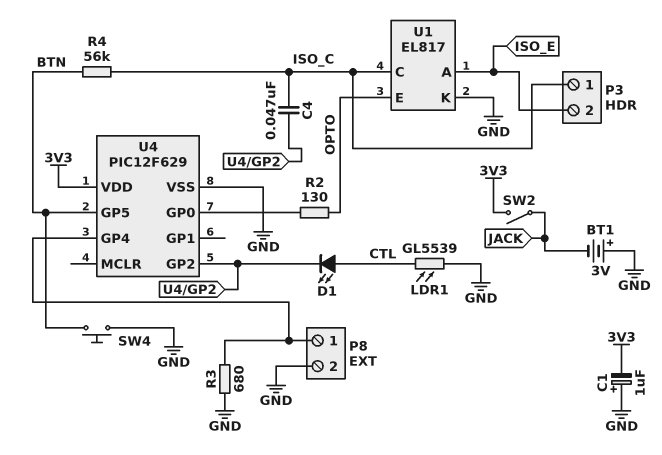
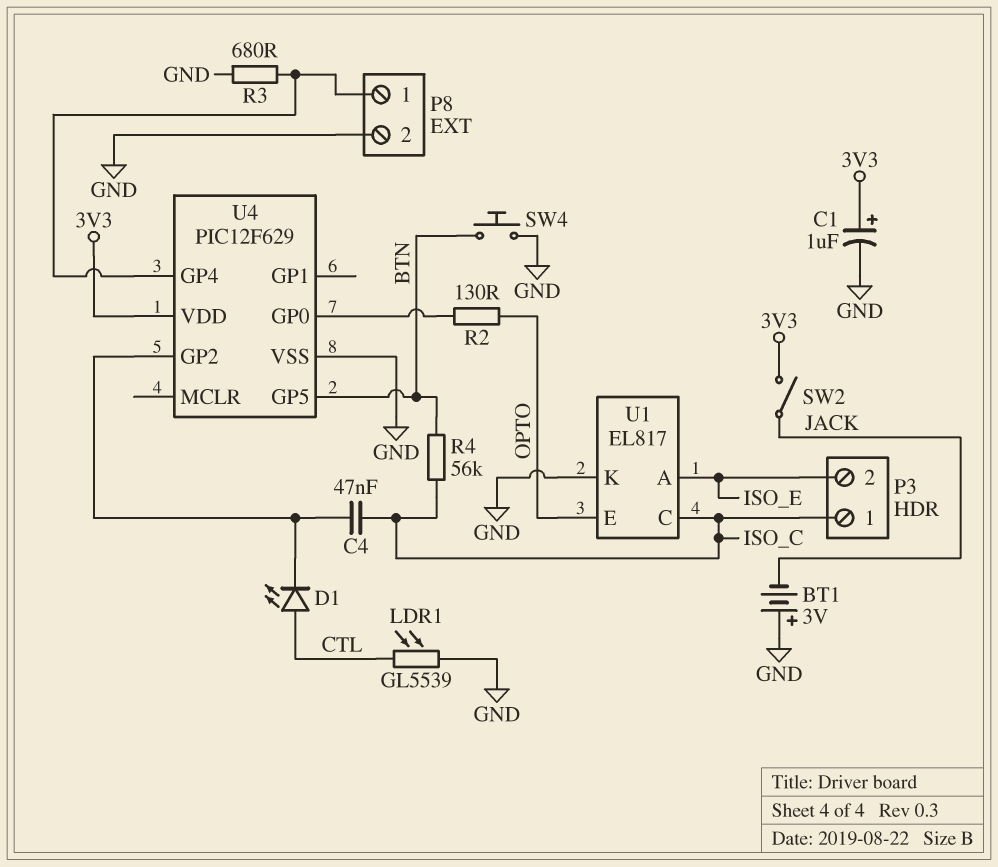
C1: 1uF (plus GND, minus 3V3) -> 1uF (plus 3V3, minus GND)

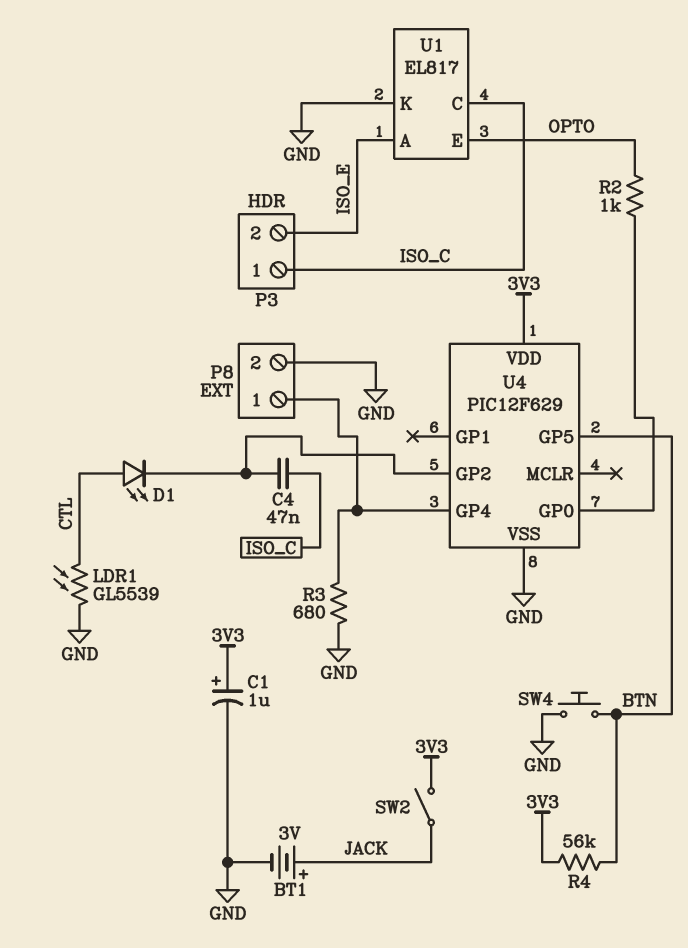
BT1: 3V (plus GND, minus JACK) -> 3V (plus JACK, minus GND)
R2: 130 (OPTO, U4/GP0) -> 1k (OPTO, U4/GP0)
R4: 56k (BTN, ISO_C) -> 56k (3V3, BTN)

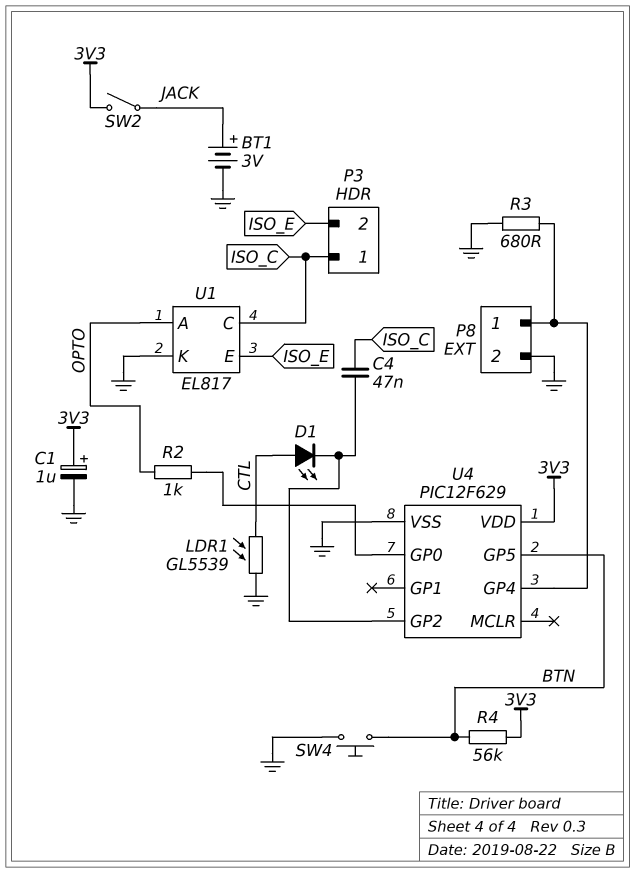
U1 pin A: ISO_E -> OPTO
U1 pin E: OPTO -> ISO_E

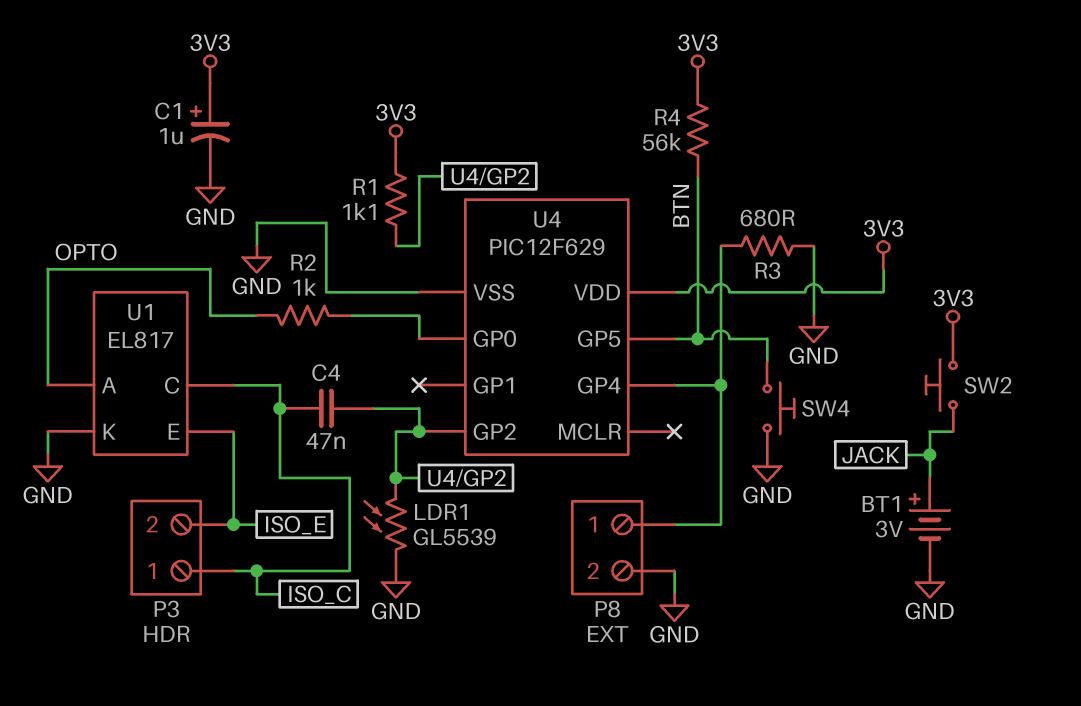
D1: LED (A CTL, K U4/GP2) -> none
LDR1: GL5539 (CTL, GND) -> GL5539 (GND, U4/GP2)
R1: none -> 1.1k (3V3, U4/GP2)
SW2: switch (3V3, JACK) -> button (3V3, JACK)

